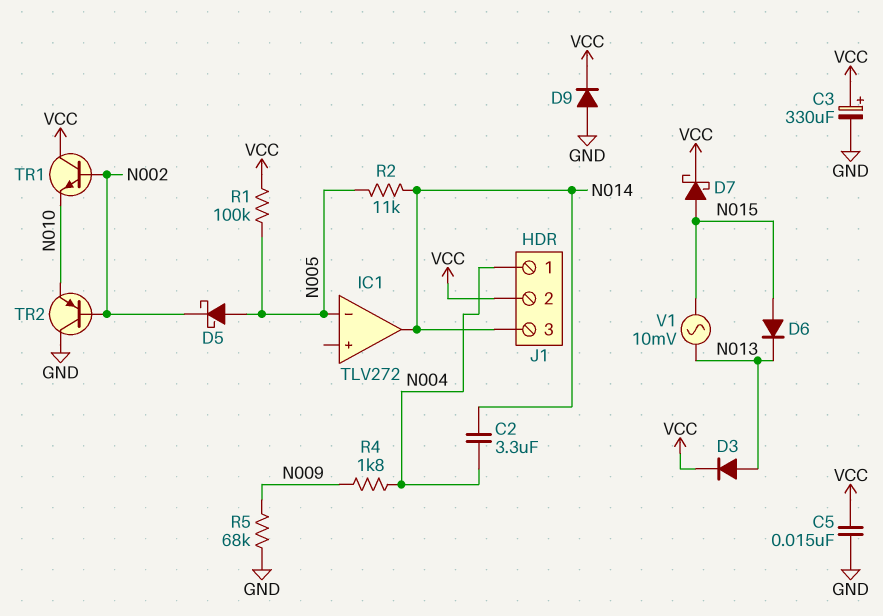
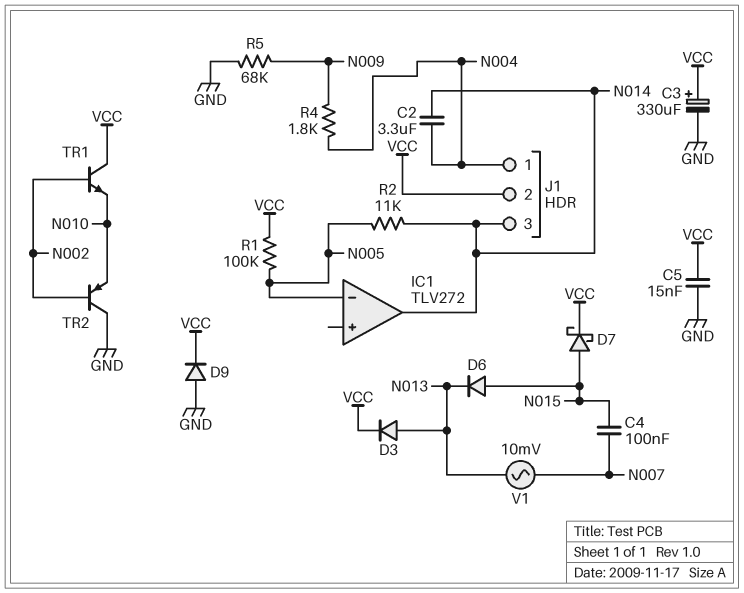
C4: none -> 100nF (N007, N015)
D5: schottky (A N005, K N002) -> none
V1: AC 10mV (N013, N015) -> AC 10mV (N007, N013)

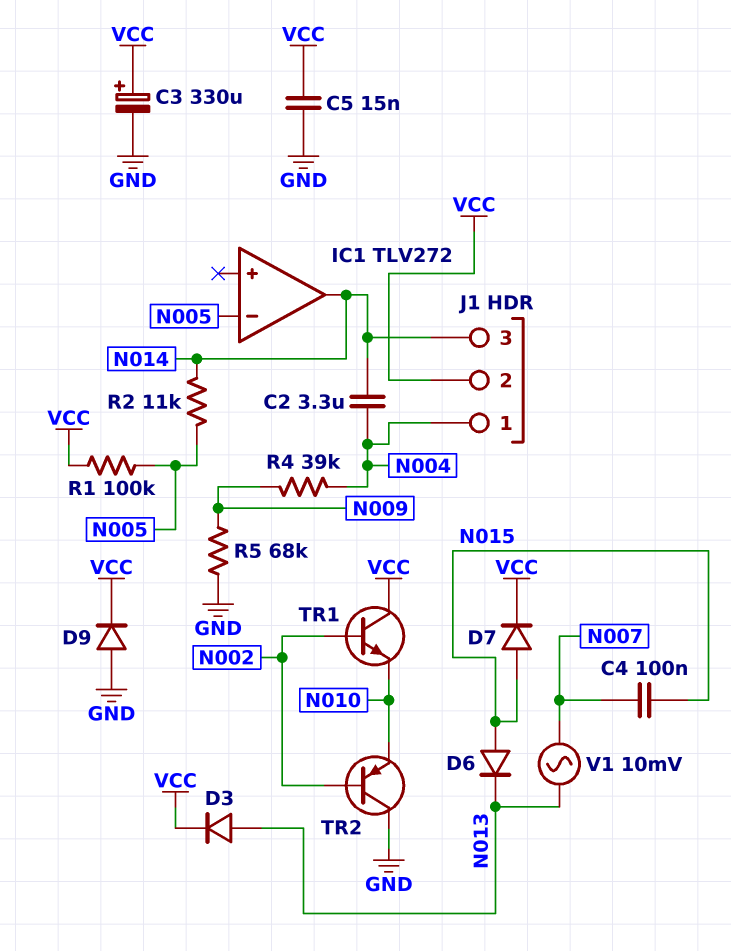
D7: schottky (A N015, K VCC) -> diode (A N015, K VCC)
R4: 1.8k (N004, N009) -> 39k (N004, N009)

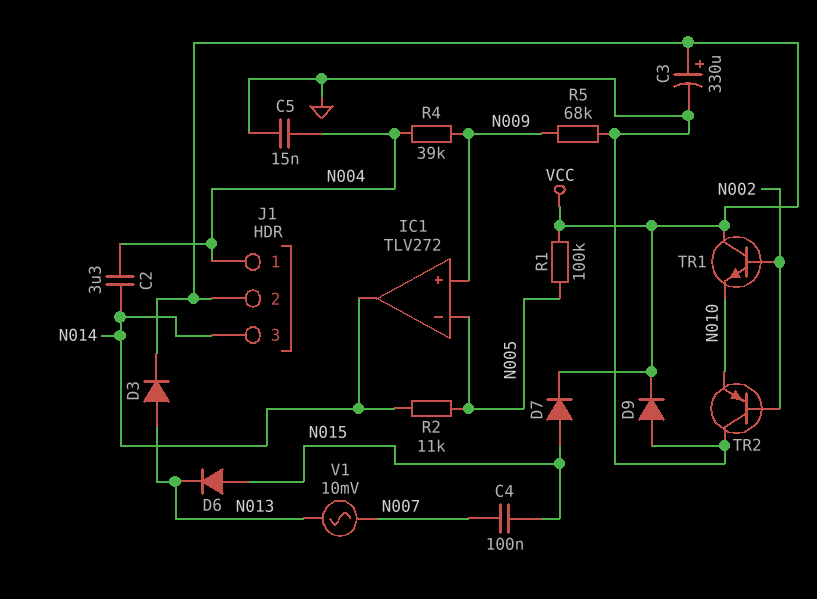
C5: 15nF (GND, VCC) -> 15nF (GND, N004)
IC1 pin in+: none -> N009

